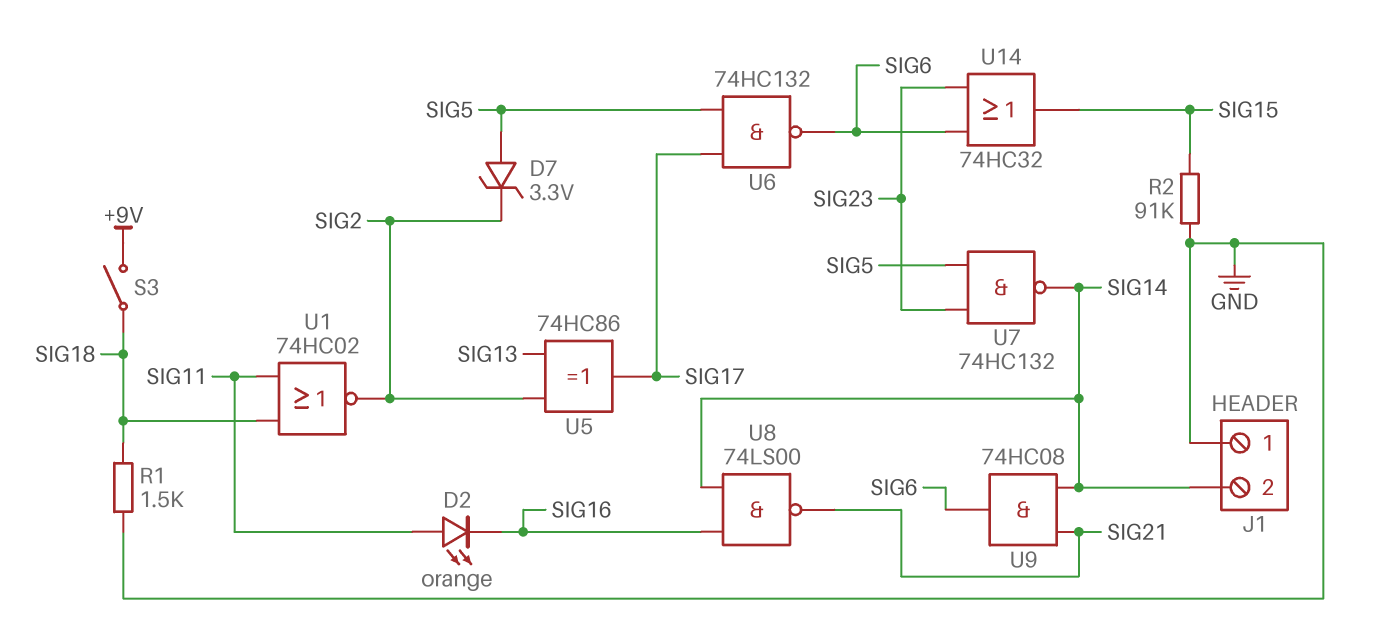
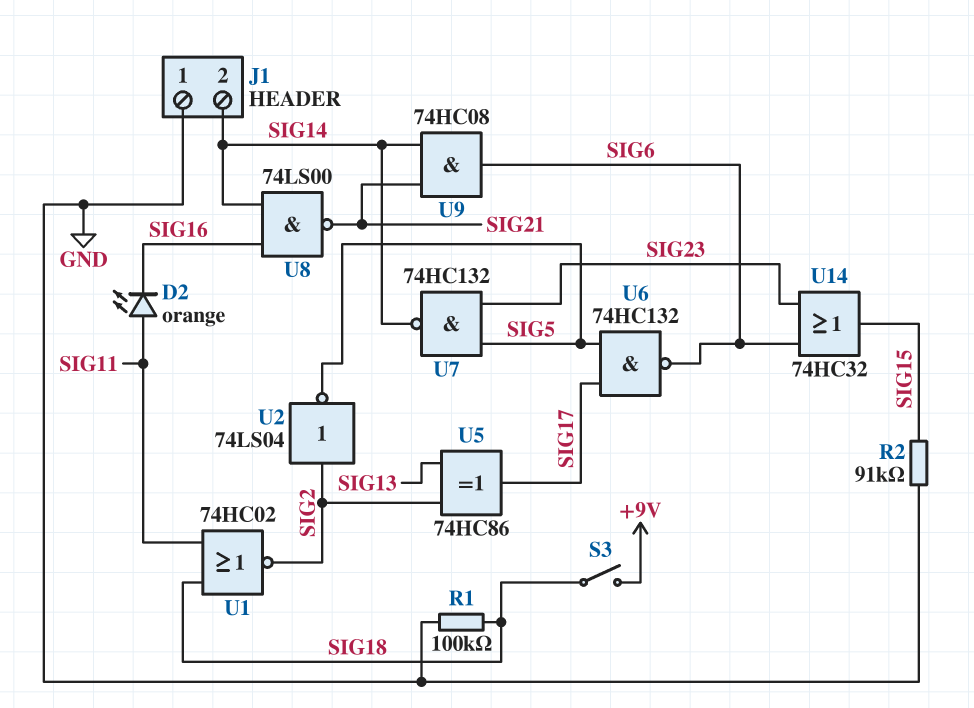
D7: zener 3.3V (A SIG5, K SIG2) -> none
R1: 1.5k (GND, SIG18) -> 100k (GND, SIG18)
U2: none -> NOT 74LS04 (in SIG2, out SIG5)

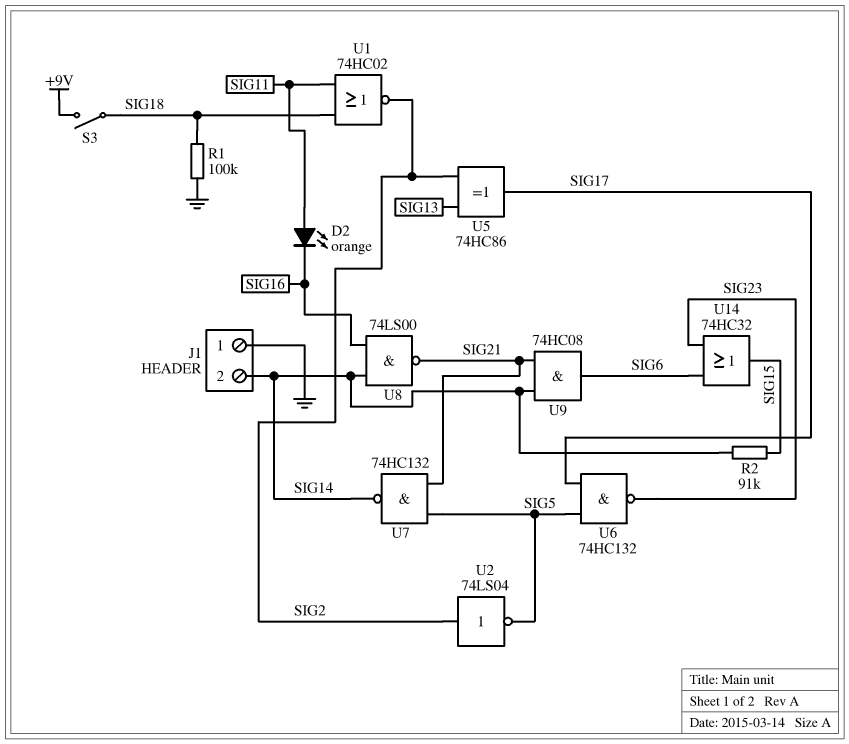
R2: 91k (GND, SIG15) -> 91k (SIG14, SIG15)
U6: NAND 74HC132 (in SIG5, in SIG17, out SIG6) -> NAND 74HC132 (in SIG5, in SIG17, out SIG23)
U7: NAND 74HC132 (in SIG5, in SIG23, out SIG14) -> NAND 74HC132 (in SIG5, in SIG21, out SIG14)

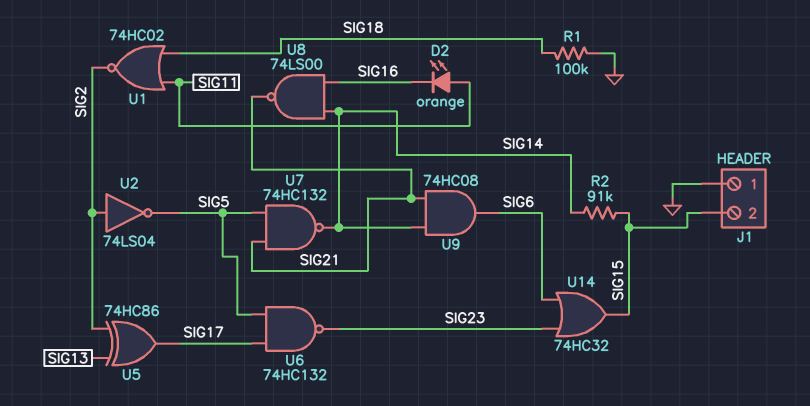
J1 pin 2: SIG14 -> SIG15
S3: switch (+9V, SIG18) -> none

